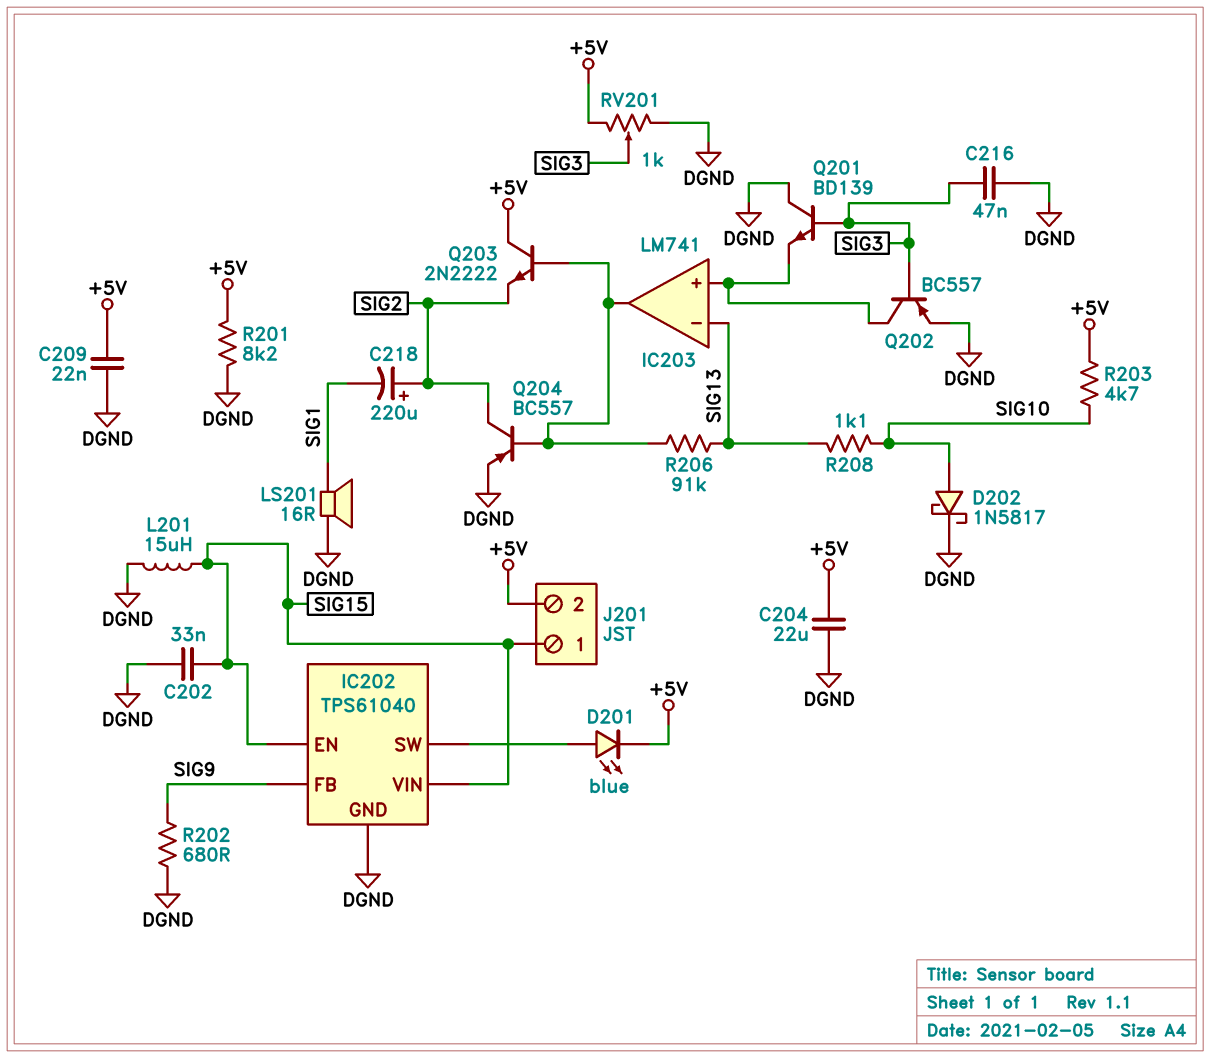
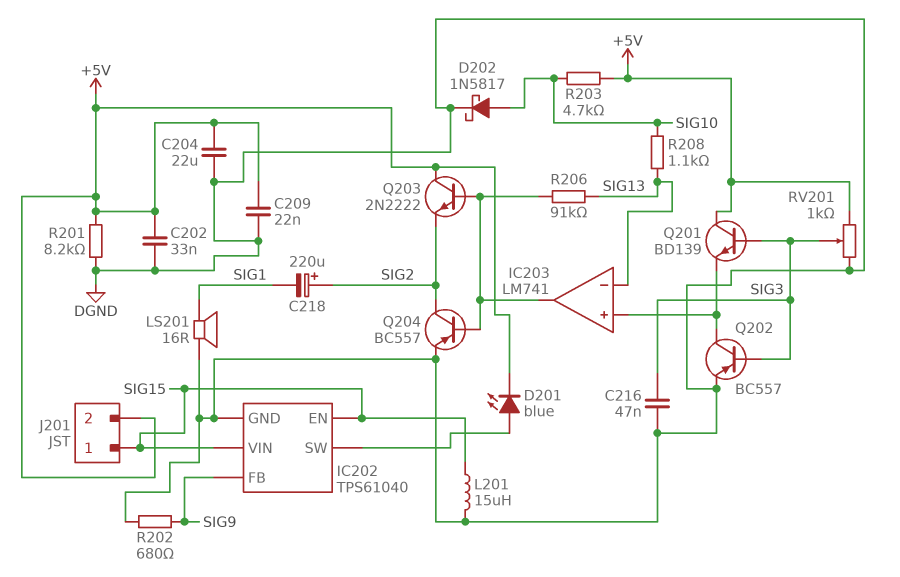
C202: 33nF (DGND, SIG15) -> 33nF (+5V, DGND)
Q201: NPN BD139 (B SIG3, C DGND, E IC203/in+) -> NPN BD139 (B SIG3, C +5V, E IC203/in+)

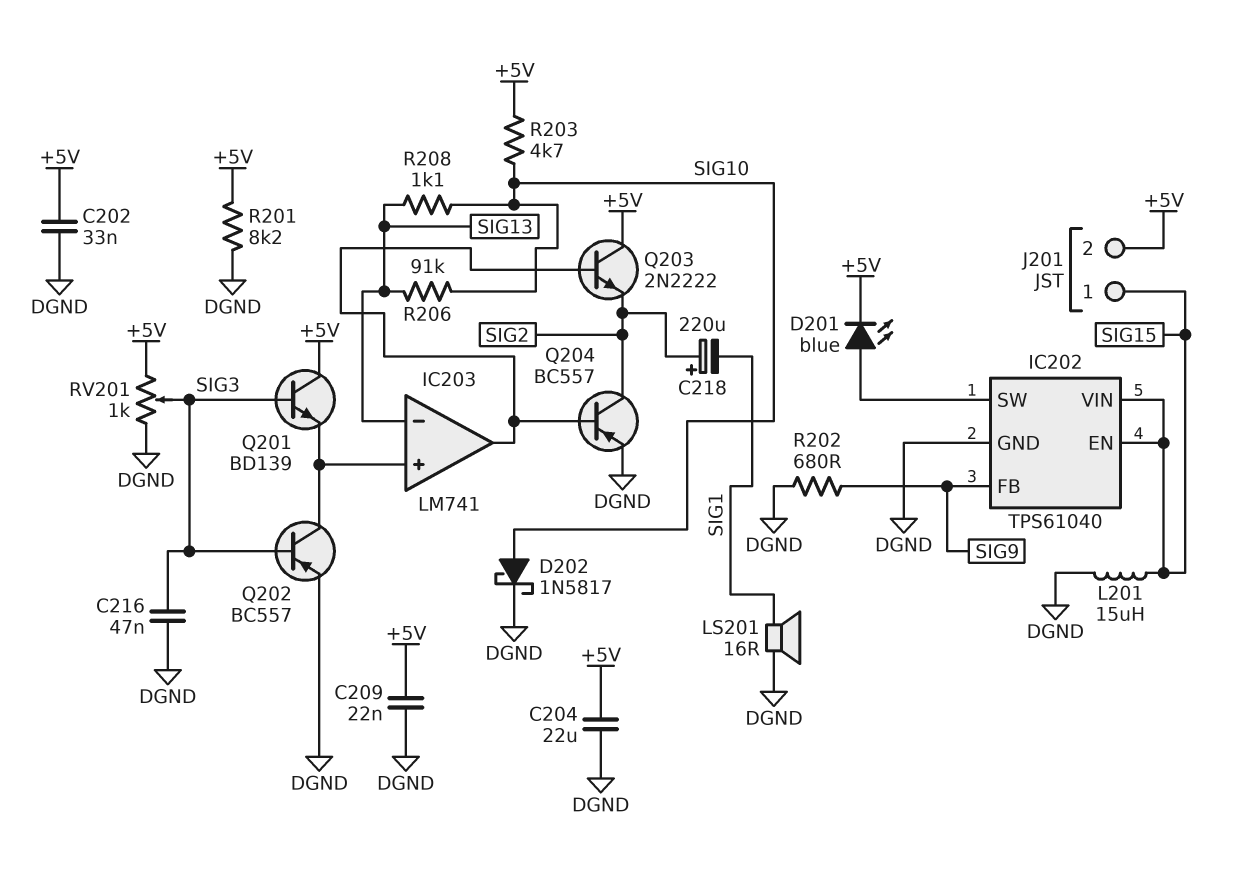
R206: 91k (IC203/out, SIG13) -> 91k (SIG10, SIG13)

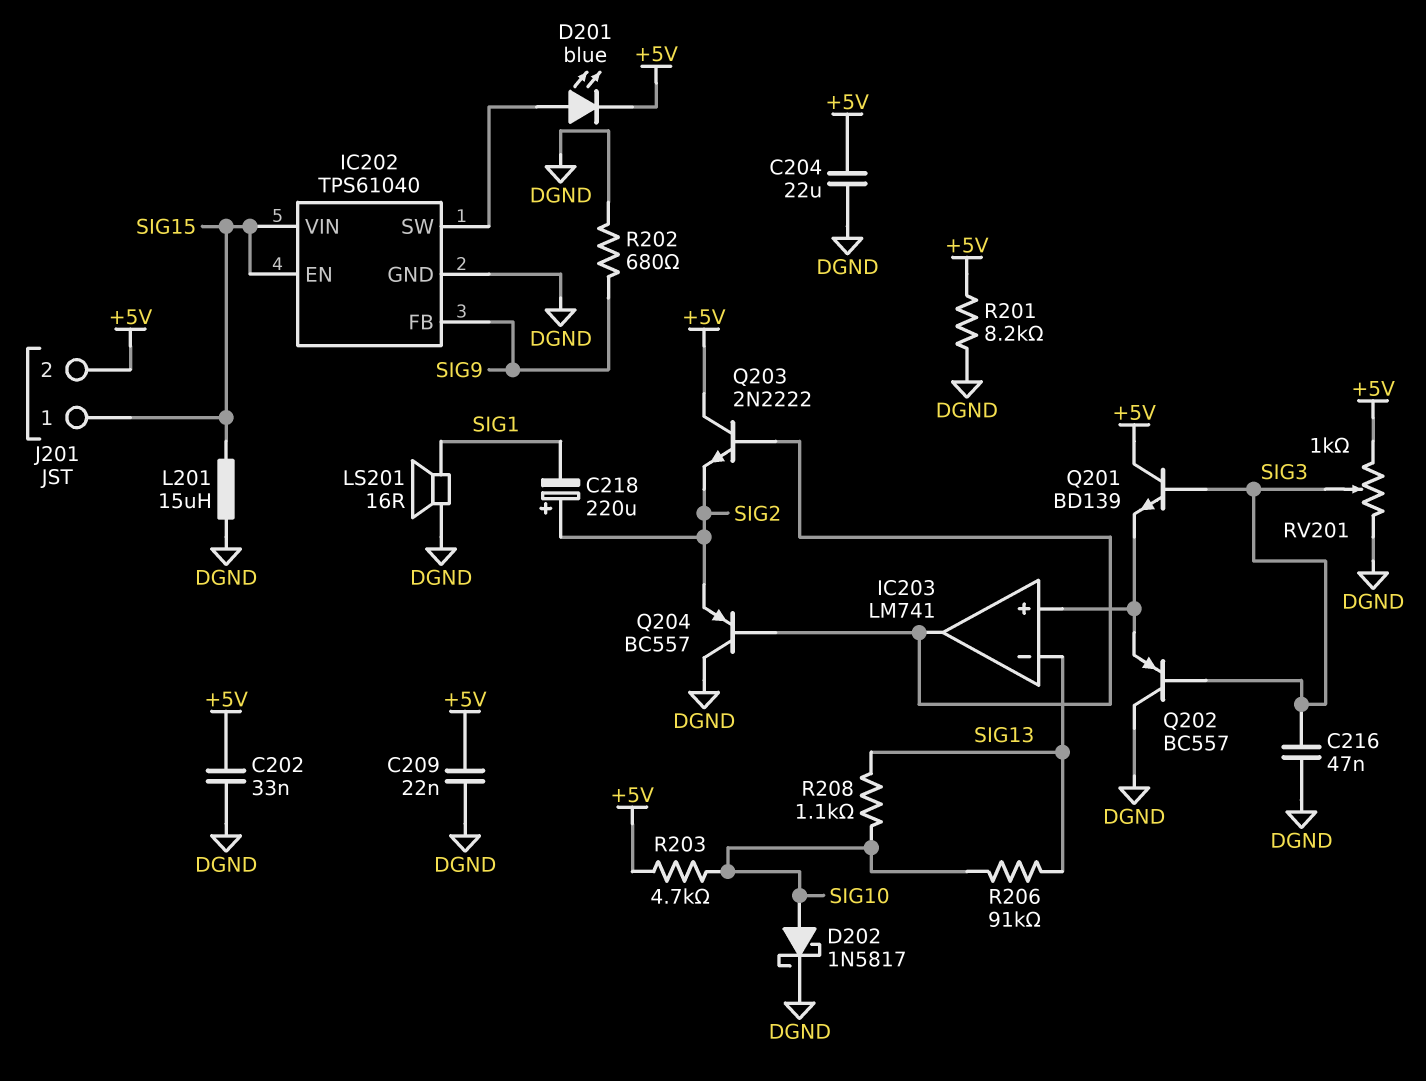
Q202: PNP BC557 (B SIG3, C IC203/in+, E DGND) -> PNP BC557 (B SIG3, C DGND, E IC203/in+)
Q204: PNP BC557 (B IC203/out, C SIG2, E DGND) -> PNP BC557 (B IC203/out, C DGND, E SIG2)

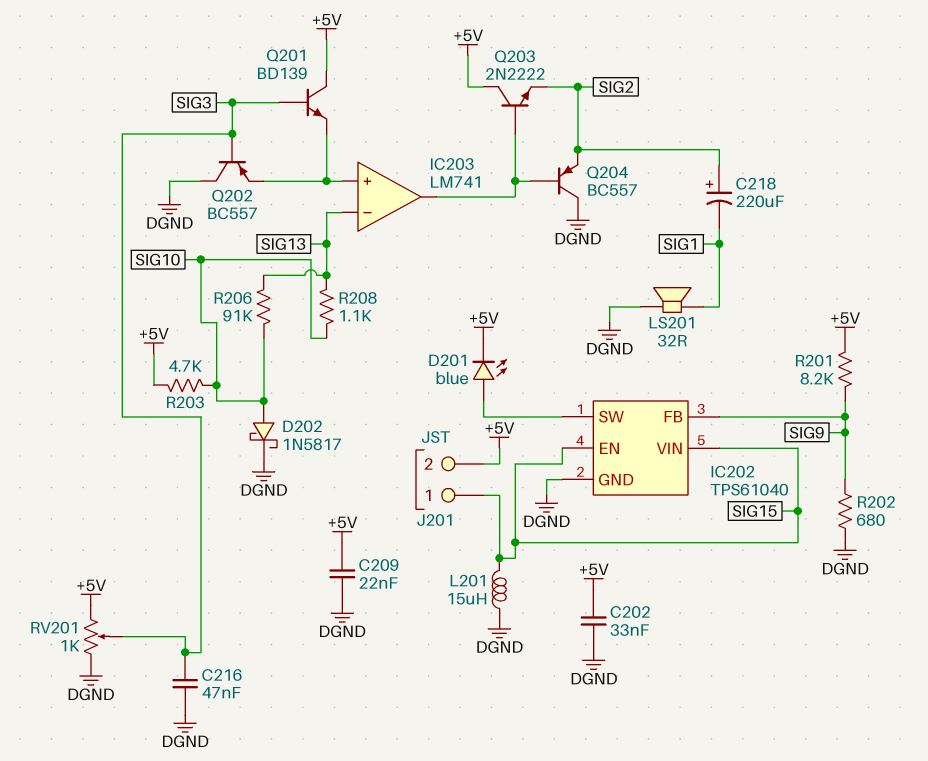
C204: 22uF (+5V, DGND) -> none
LS201: speaker 16R (DGND, SIG1) -> speaker 32R (DGND, SIG1)
R201: 8.2k (+5V, DGND) -> 8.2k (+5V, SIG9)

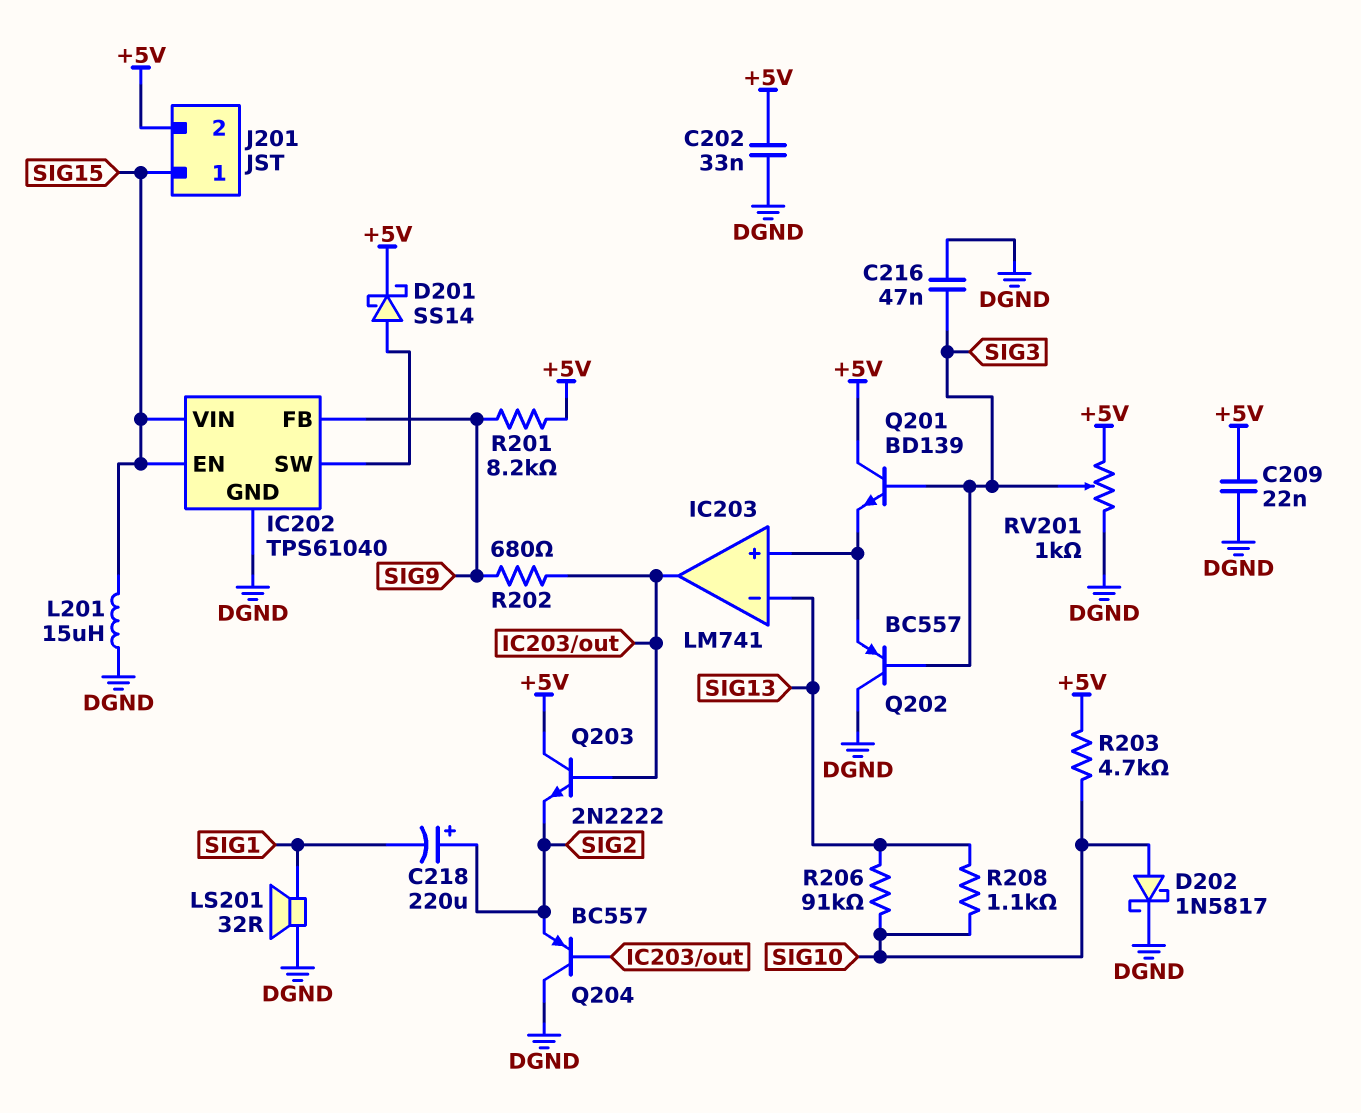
D201: LED blue (A IC202/SW, K +5V) -> schottky SS14 (A IC202/SW, K +5V)
R202: 680 (DGND, SIG9) -> 680 (IC203/out, SIG9)

